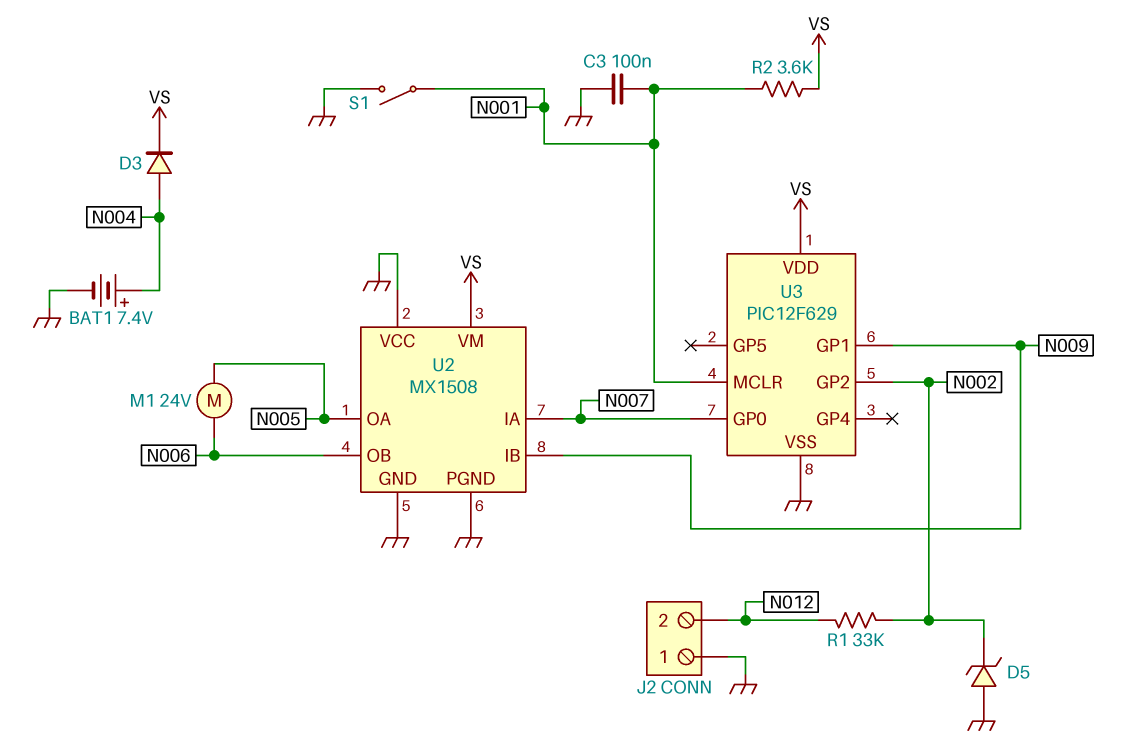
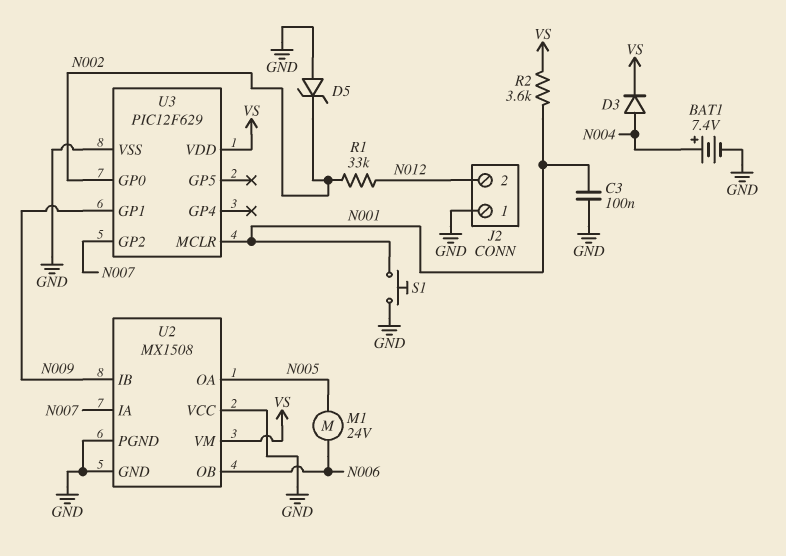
S1: switch (GND, N001) -> button (GND, N001)
U3 pin GP0: N007 -> N002
U3 pin GP2: N002 -> N007

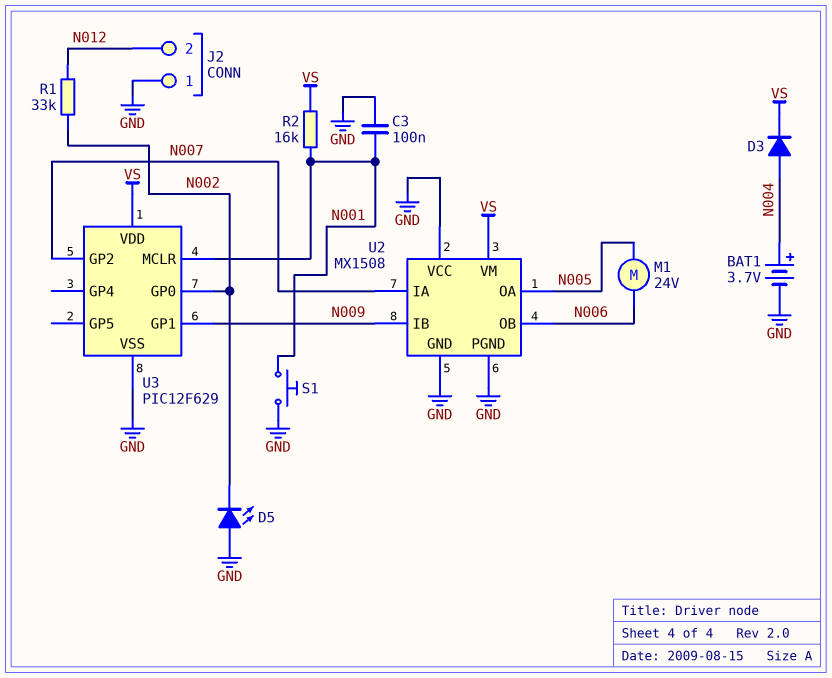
BAT1: 7.4V (plus N004, minus GND) -> 3.7V (plus N004, minus GND)
D5: zener (A GND, K N002) -> LED (A GND, K N002)
R2: 3.6k (N001, VS) -> 16k (N001, VS)

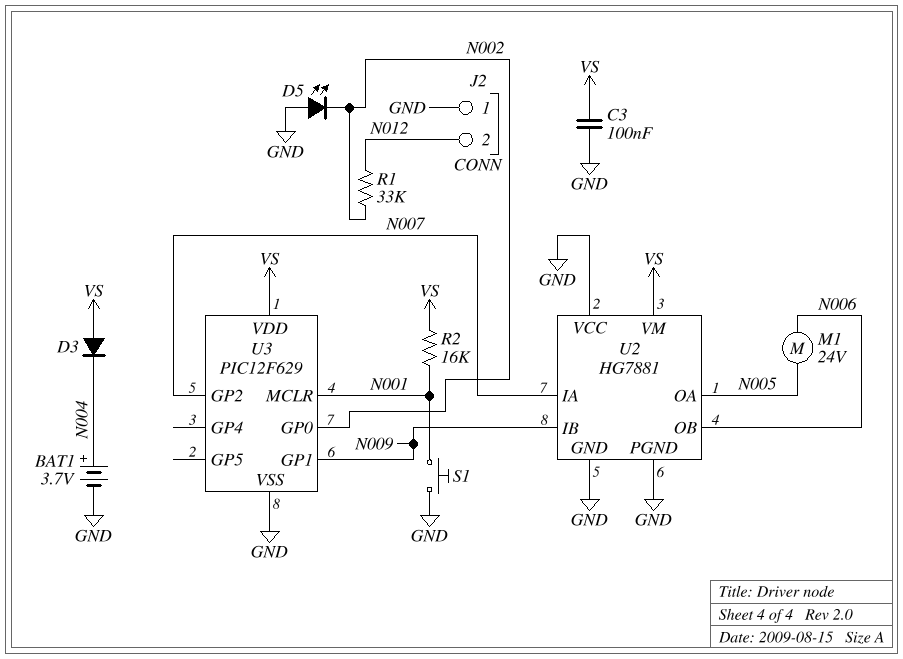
C3: 100nF (GND, N001) -> 100nF (GND, VS)
D3: diode (A N004, K VS) -> diode (A VS, K N004)
U2: MX1508 -> HG7881

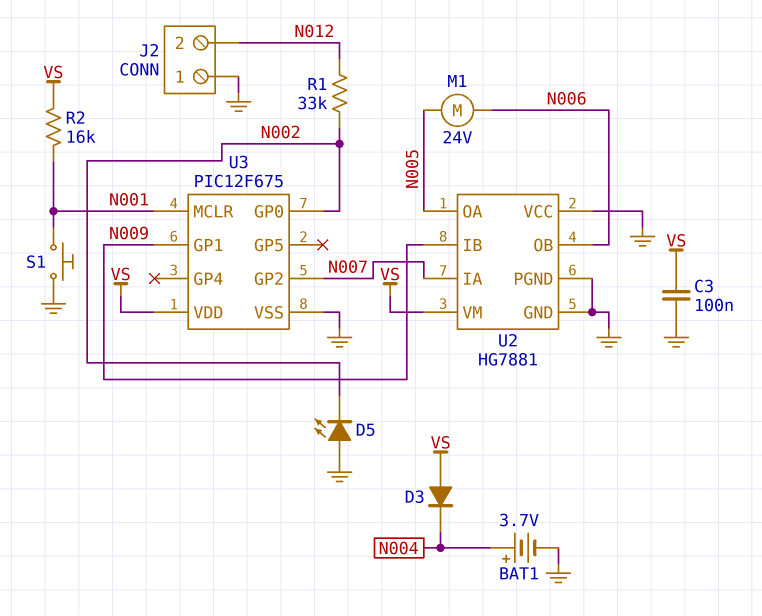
U3: PIC12F629 -> PIC12F675

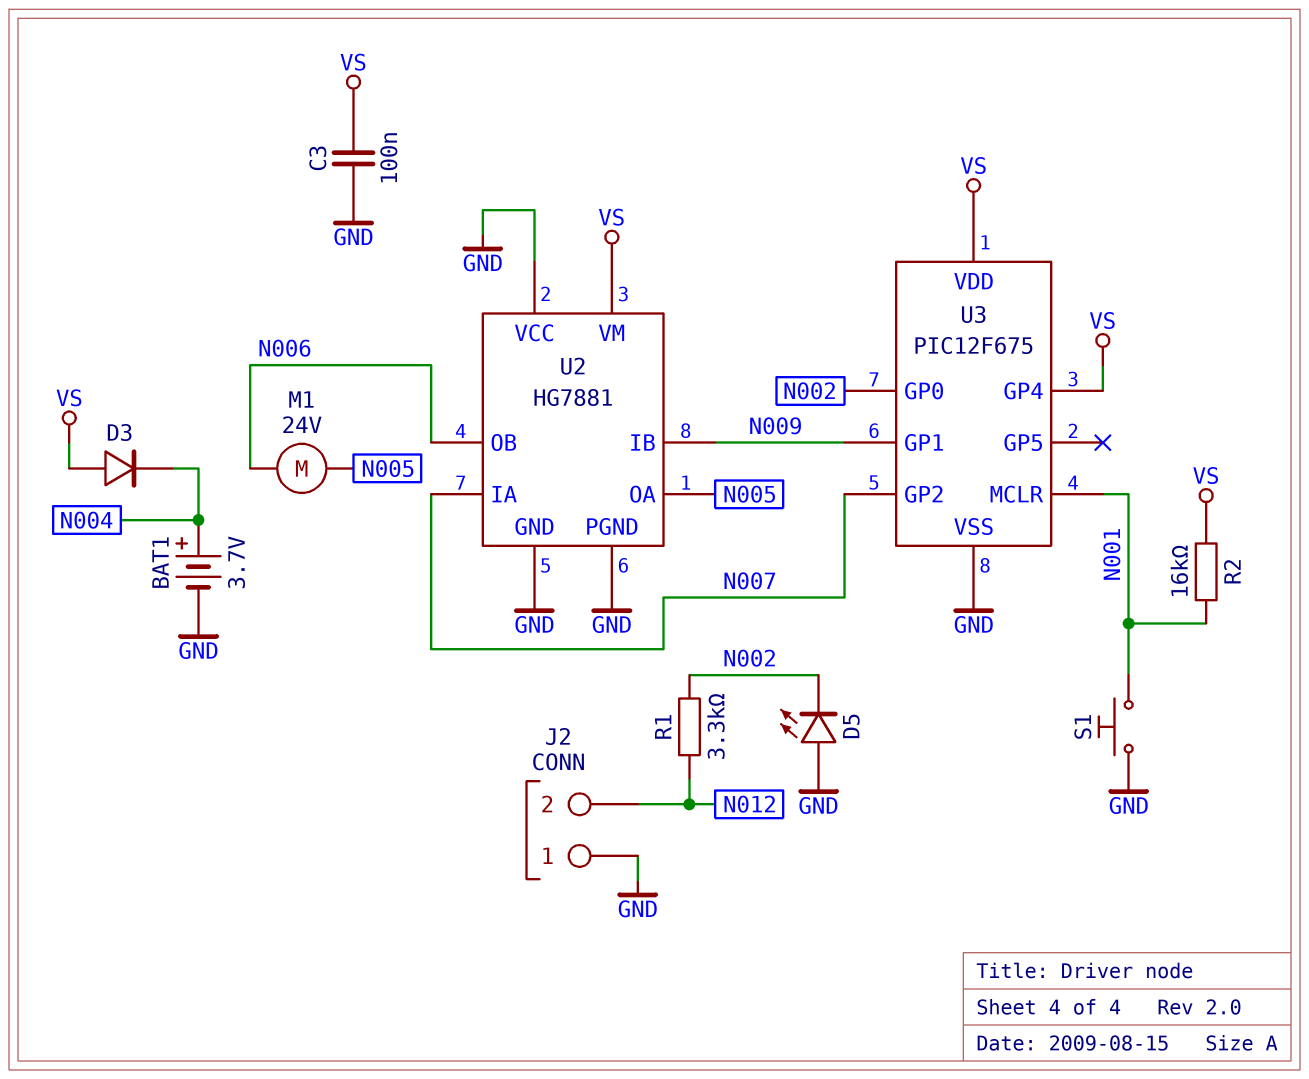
R1: 33k (N002, N012) -> 3.3k (N002, N012)
U3 pin GP4: none -> VS

